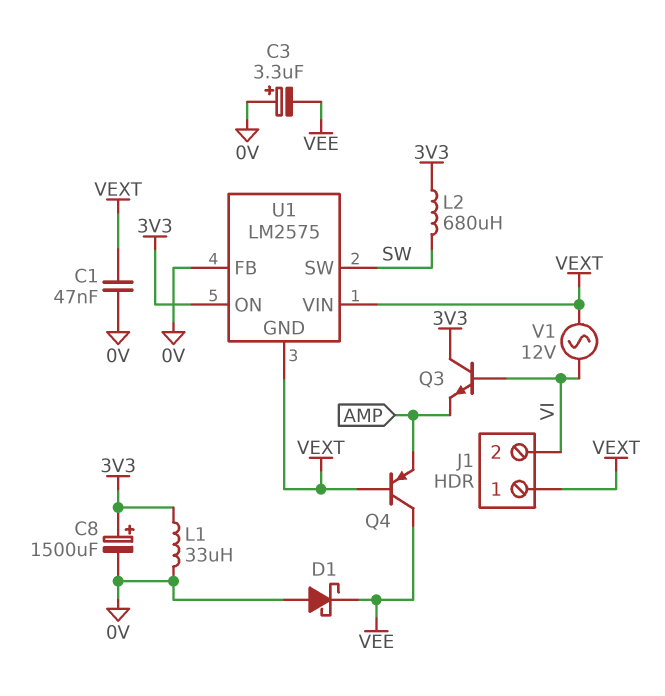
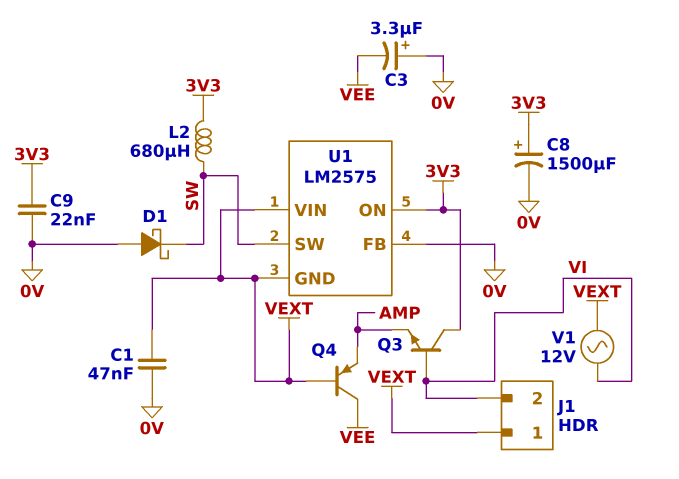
C9: none -> 22nF (0V, 3V3)
D1: schottky (A 0V, K VEE) -> schottky (A 0V, K SW)
L1: 33uH (0V, 3V3) -> none

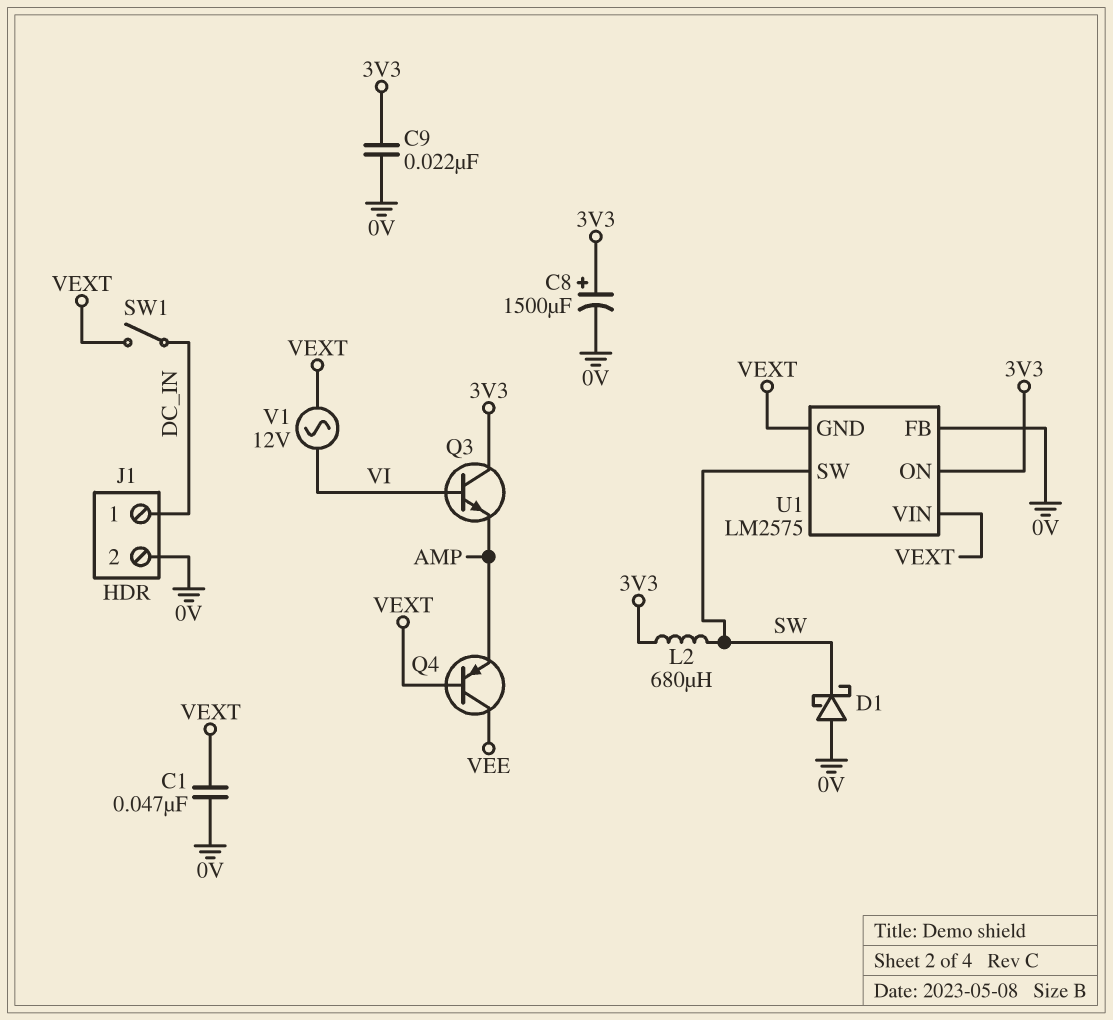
C3: 3.3uF (plus 0V, minus VEE) -> none
J1 pin 1: VEXT -> DC_IN
J1 pin 2: VI -> 0V
SW1: none -> switch (DC_IN, VEXT)

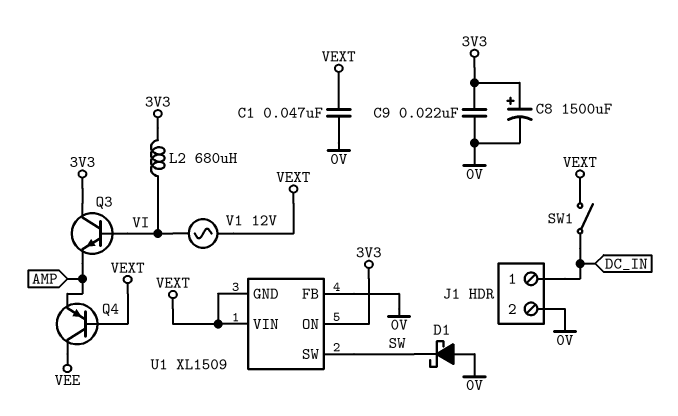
L2: 680uH (3V3, SW) -> 680uH (3V3, VI)
U1: LM2575 -> XL1509

